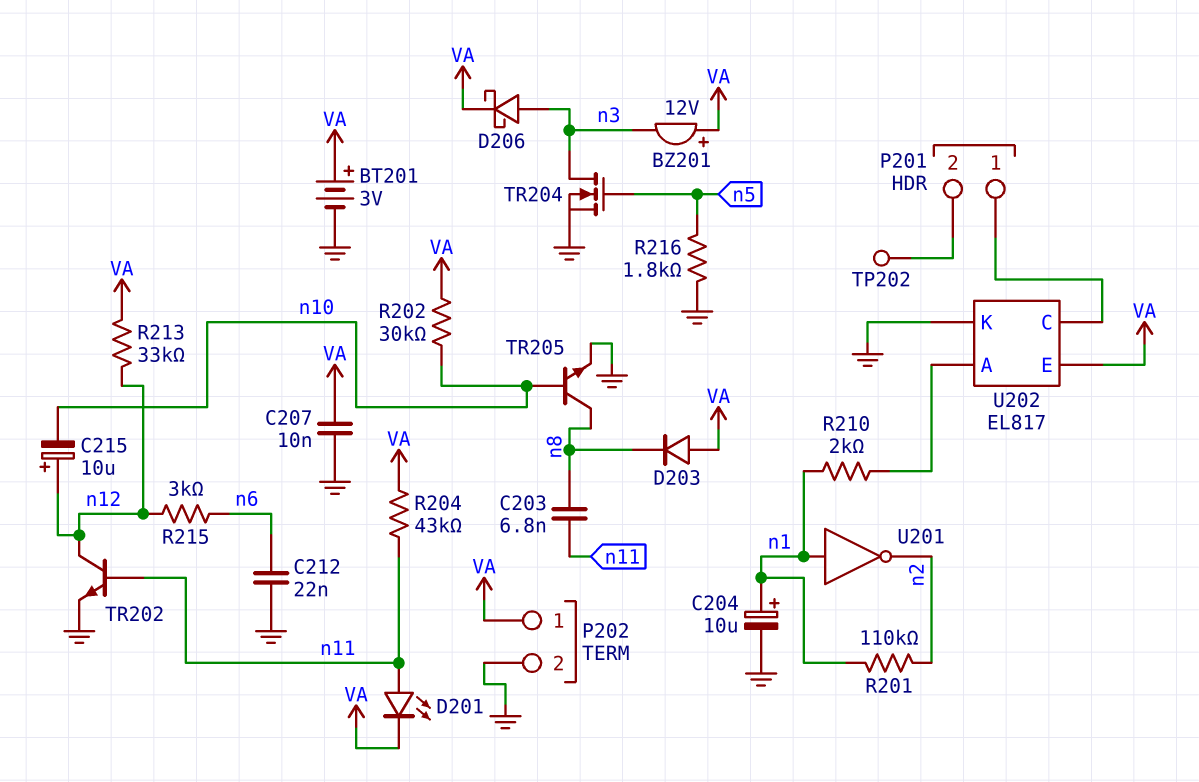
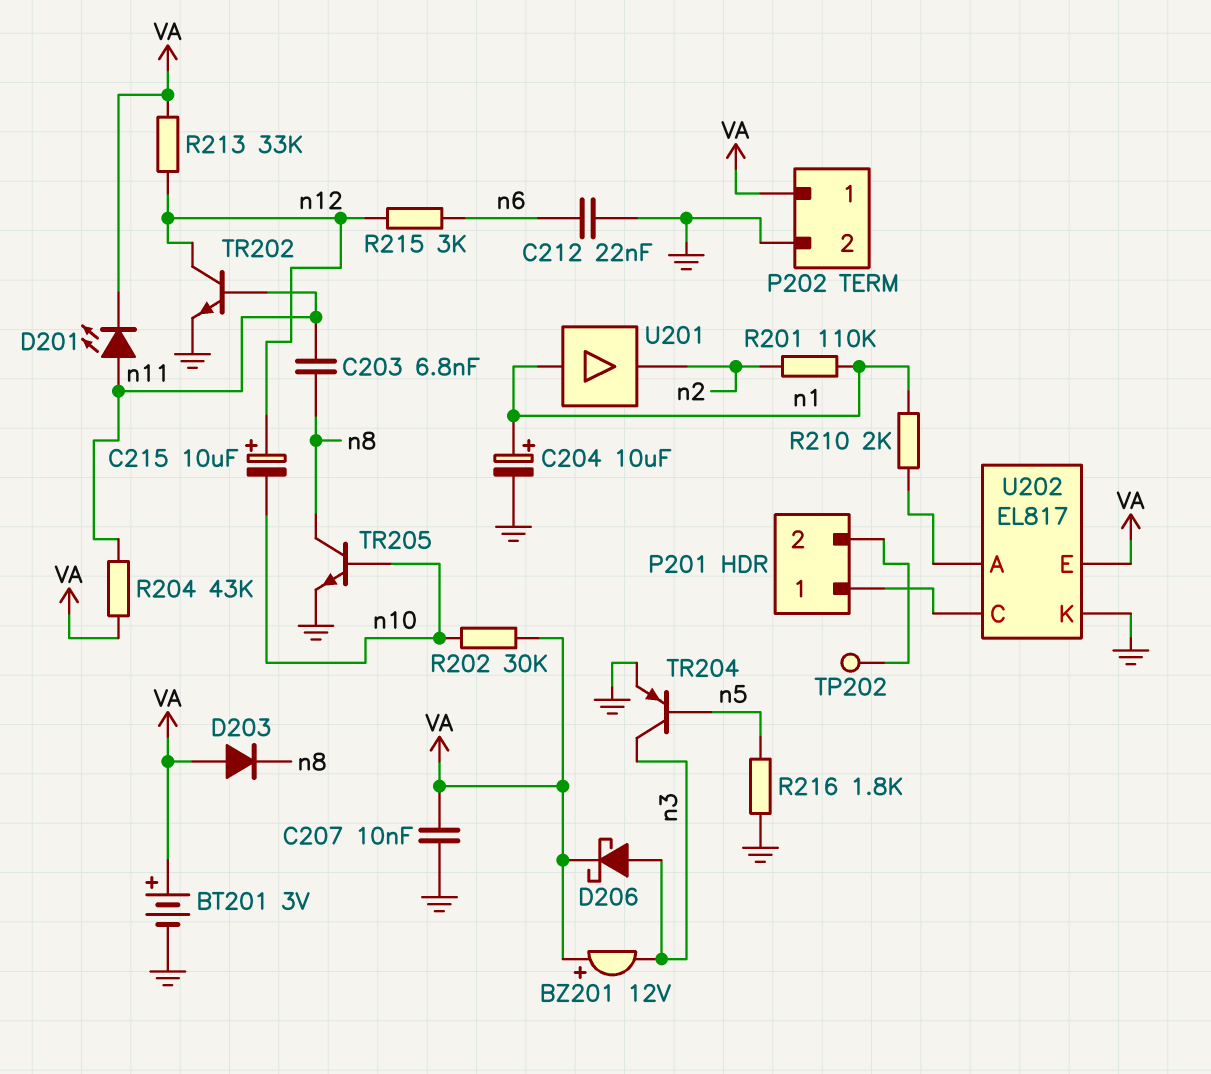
TR204: NMOS (G n5, D n3, S GND) -> PNP (B n5, C n3, E GND)
U201: NOT (in n1, out n2) -> buffer (in n1, out n2)

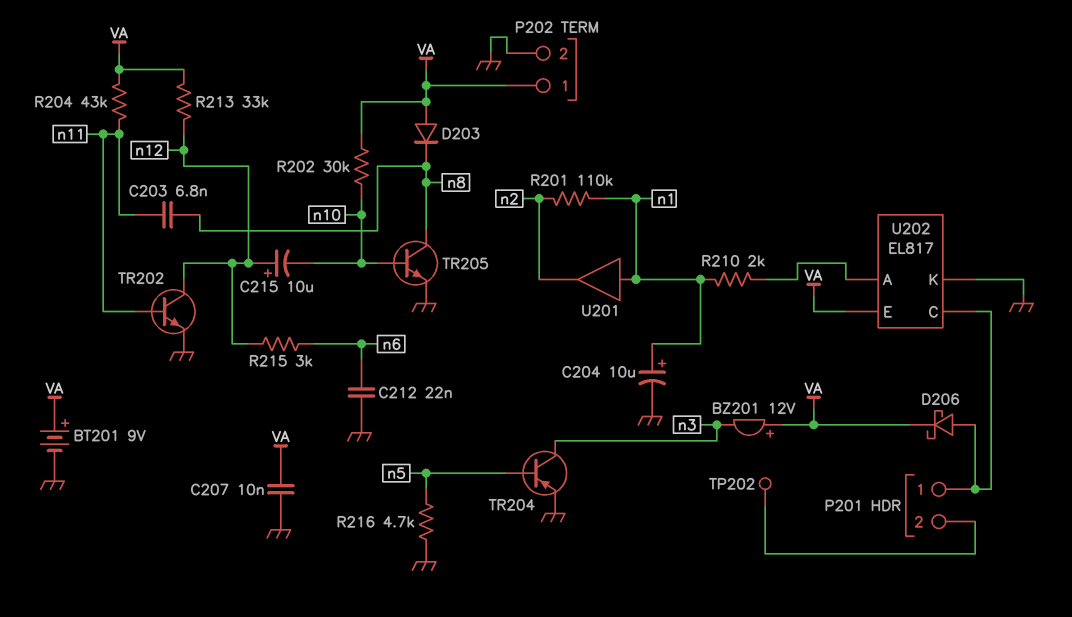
BT201: 3V (plus VA, minus GND) -> 9V (plus VA, minus GND)
D201: LED (A n11, K VA) -> none
D206: schottky (A n3, K VA) -> schottky (A P201/1, K VA)
R216: 1.8k (GND, n5) -> 4.7k (GND, n5)

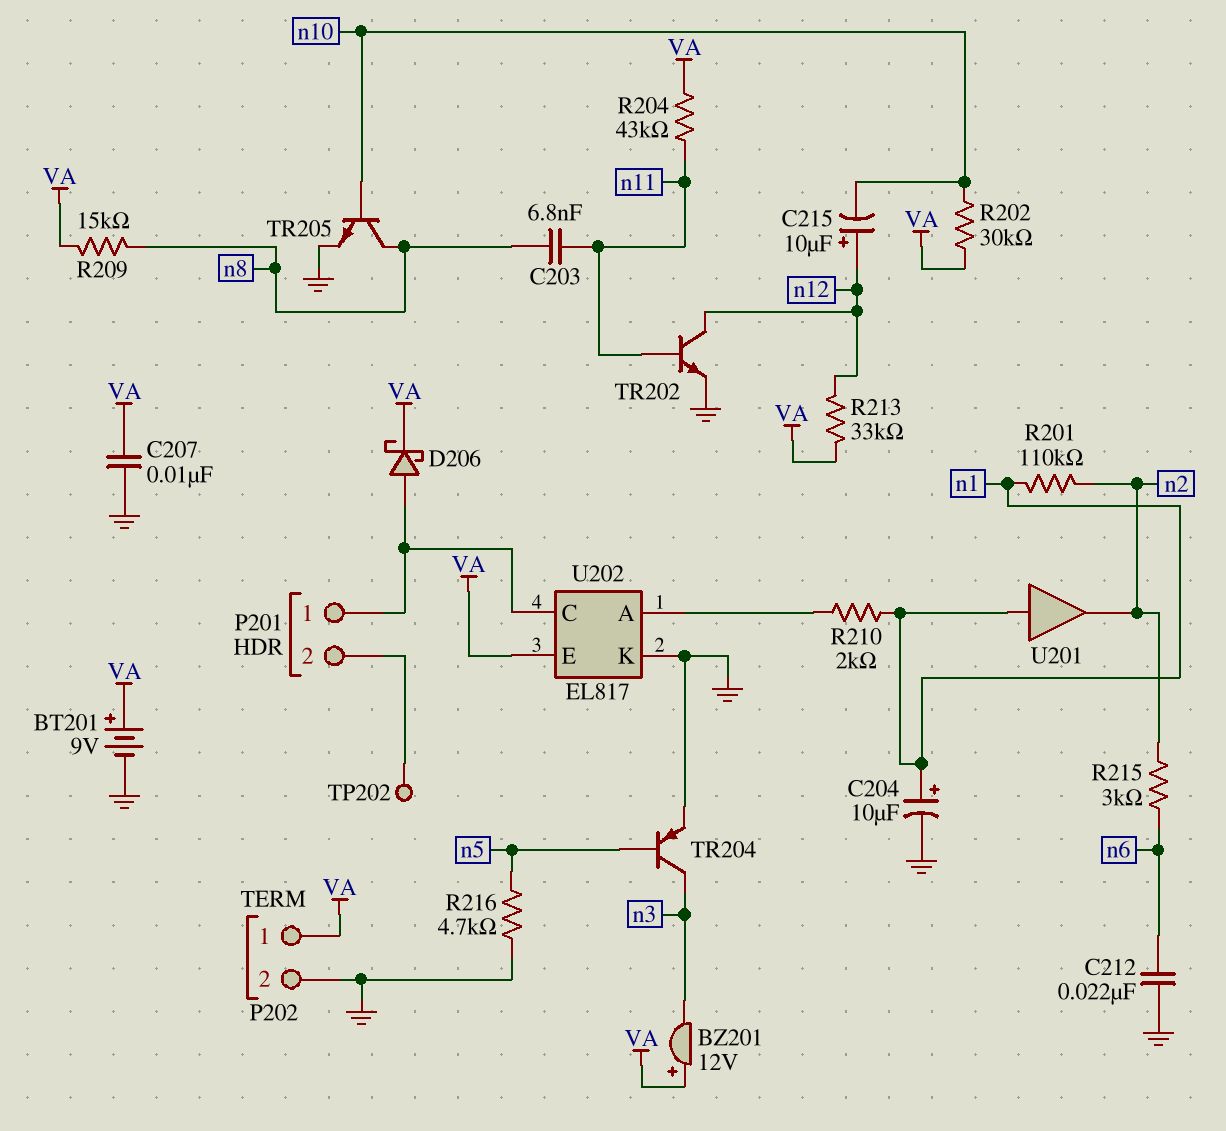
D203: diode (A VA, K n8) -> none
R209: none -> 15k (VA, n8)
R215: 3k (n6, n12) -> 3k (n2, n6)

